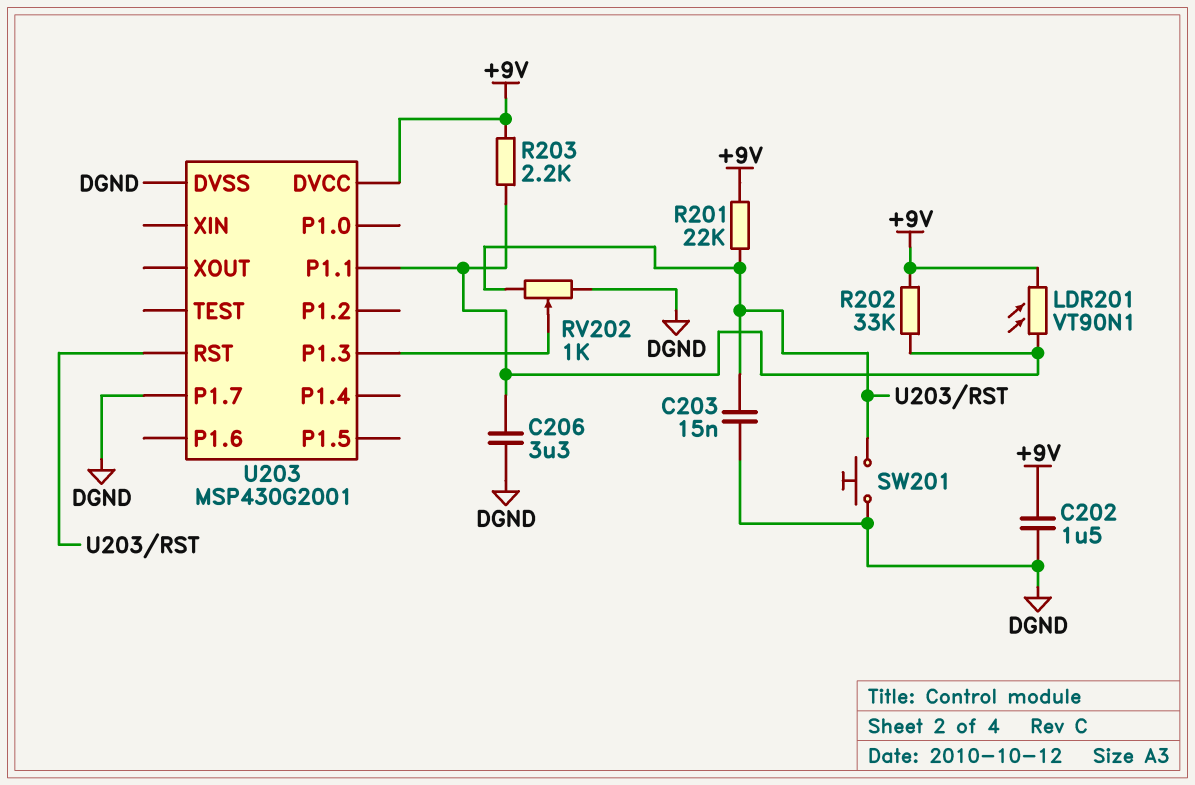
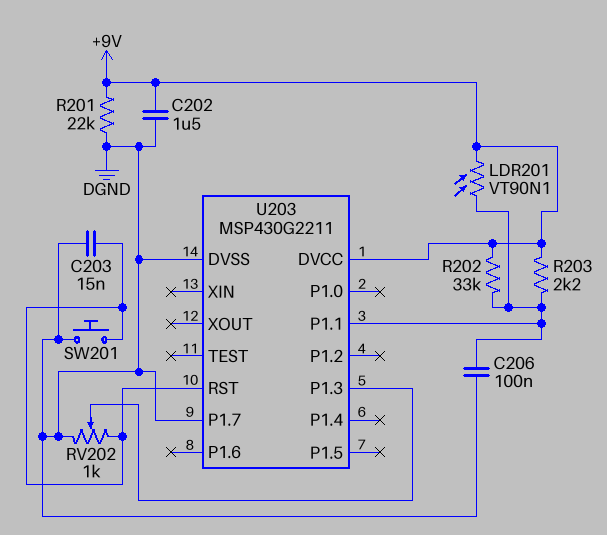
C206: 3.3uF (DGND, U203/P1.1) -> 100nF (DGND, U203/P1.1)
R201: 22k (+9V, U203/RST) -> 22k (+9V, DGND)
U203: MSP430G2001 -> MSP430G2211

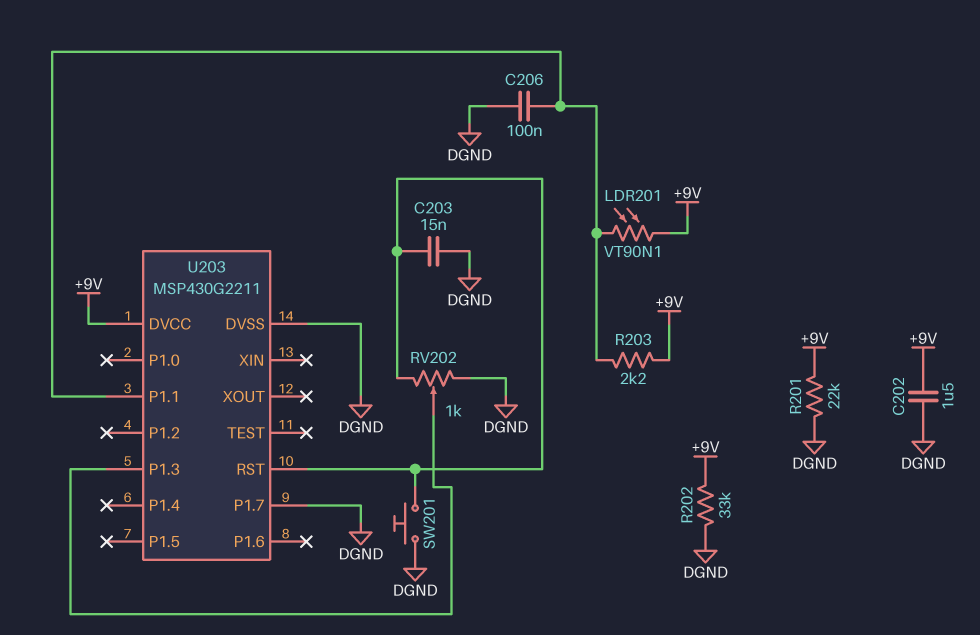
R202: 33k (+9V, U203/P1.1) -> 33k (+9V, DGND)

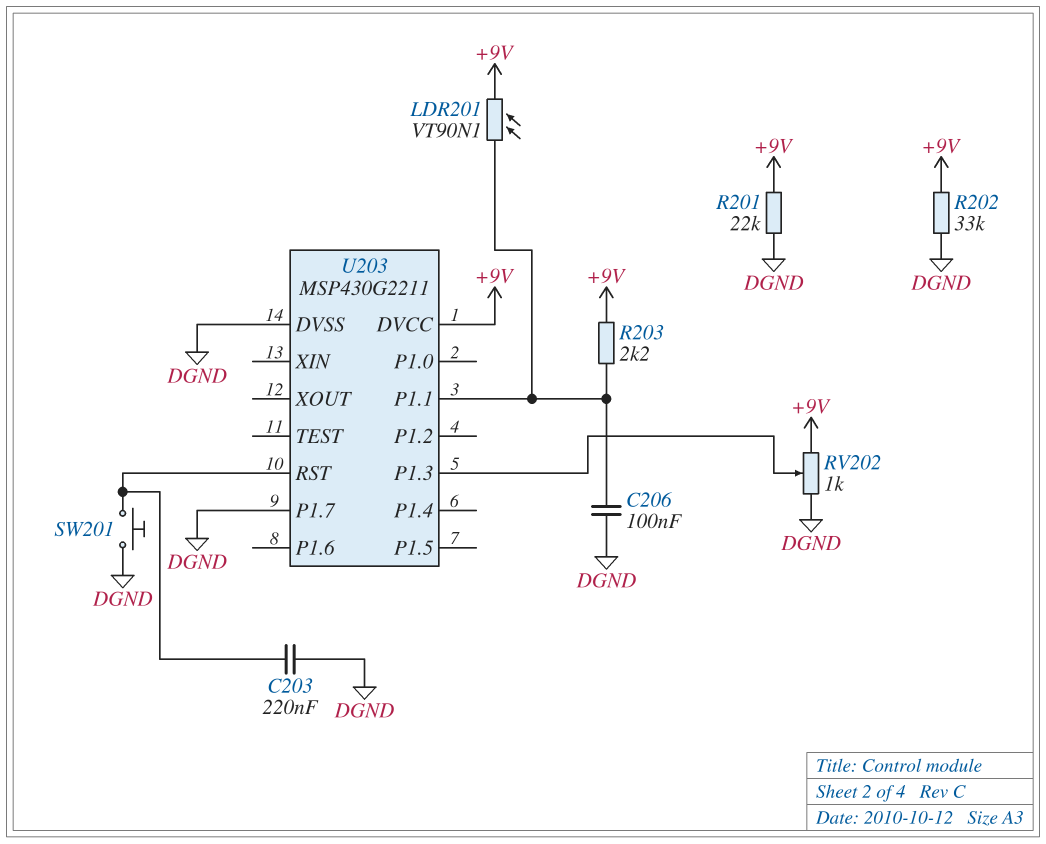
C202: 1.5uF (+9V, DGND) -> none
C203: 15nF (DGND, U203/RST) -> 220nF (DGND, U203/RST)
RV202: 1k (DGND, U203/RST, wiper U203/P1.3) -> 1k (+9V, DGND, wiper U203/P1.3)

